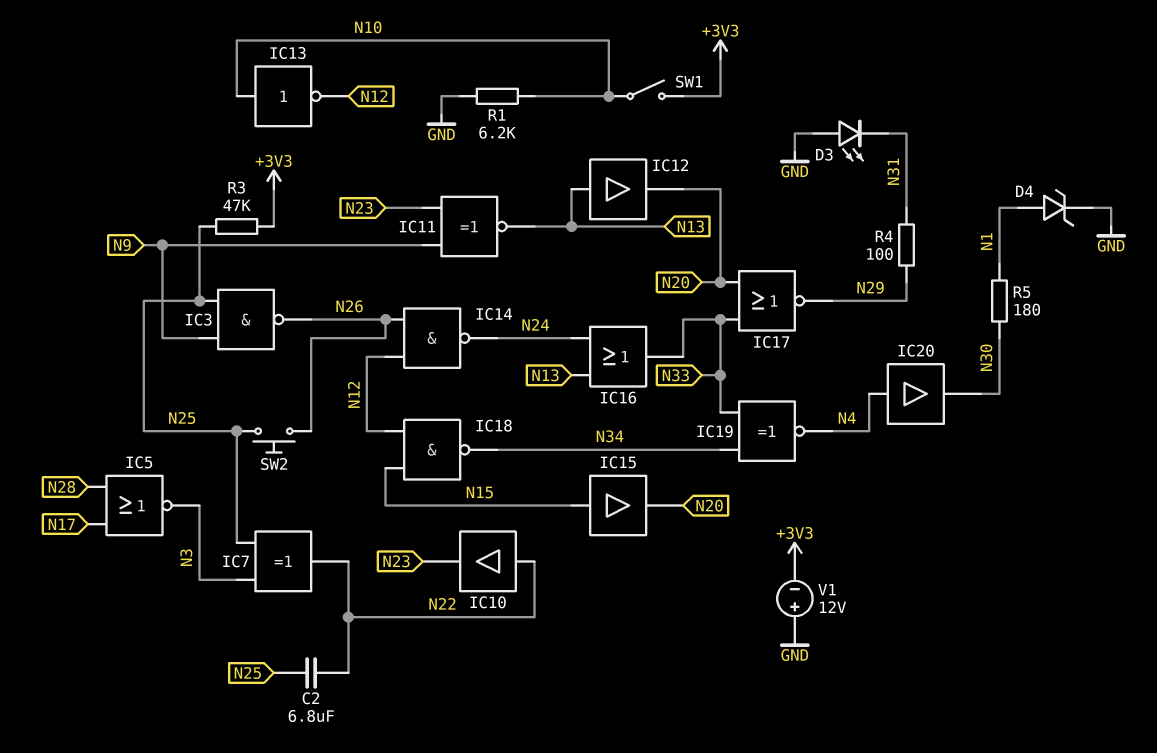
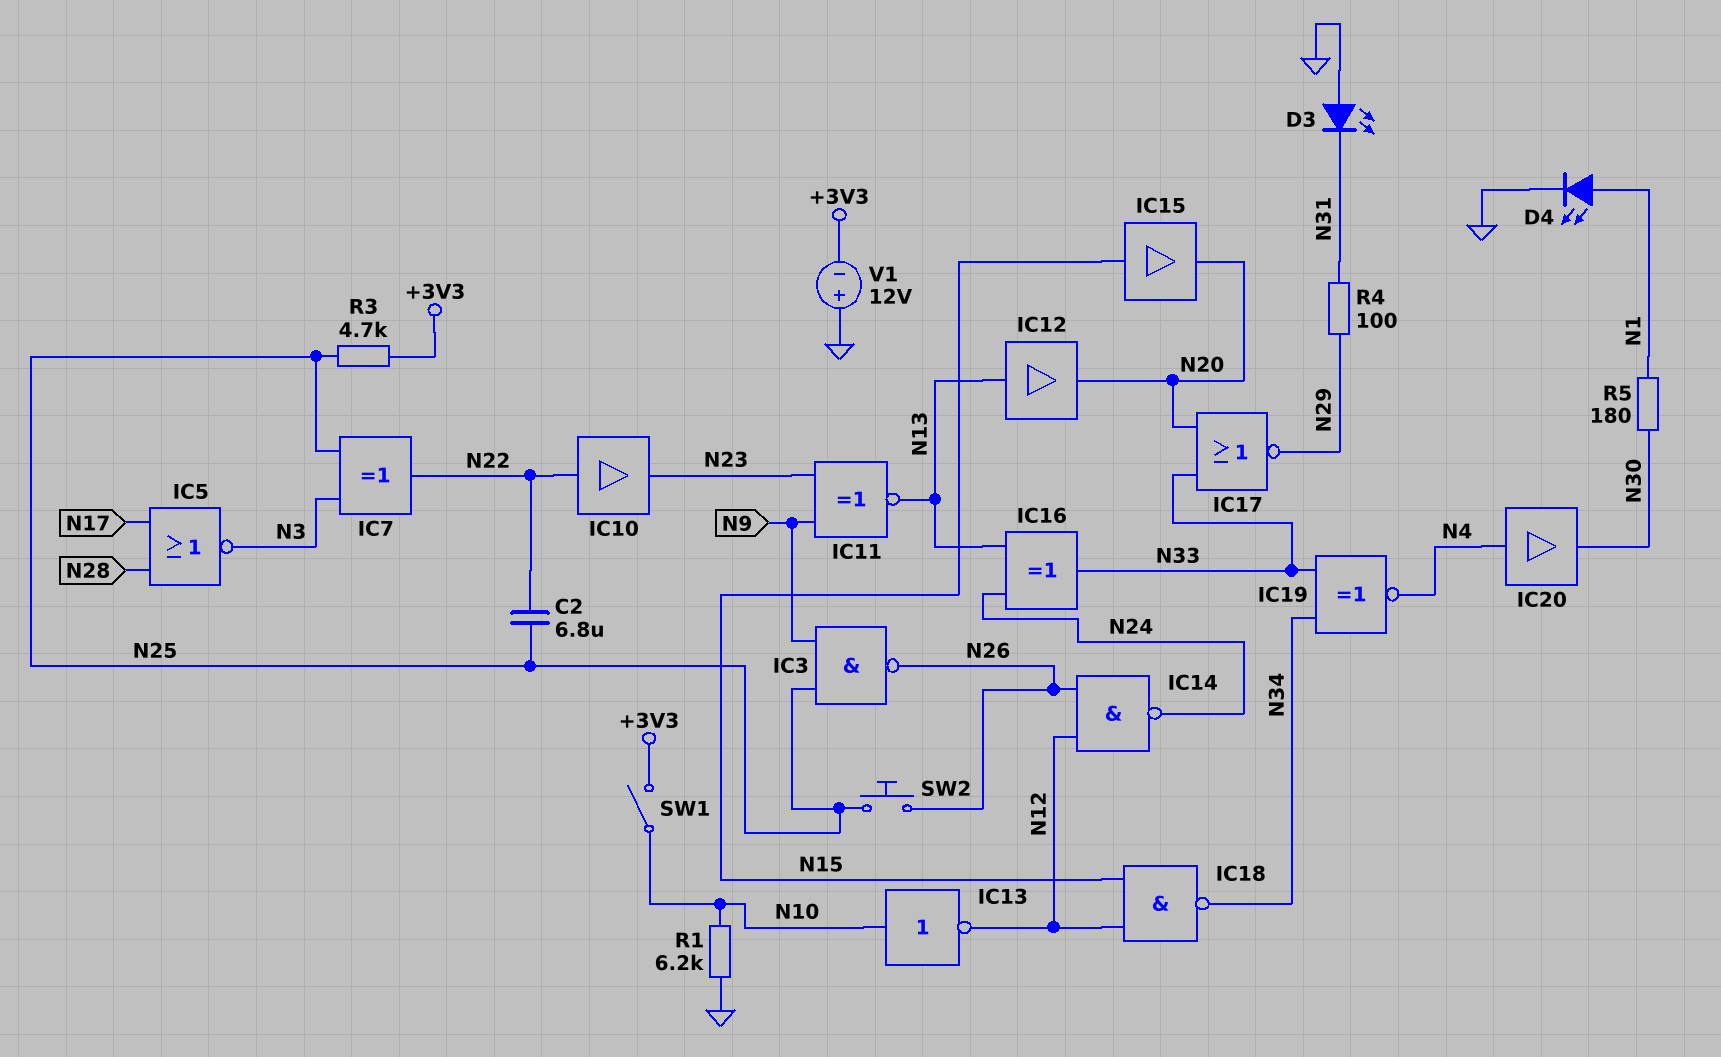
D4: zener (A N1, K GND) -> LED (A N1, K GND)
IC16: OR (in N13, in N24, out N33) -> XOR (in N13, in N24, out N33)
R3: 47k (+3V3, N25) -> 4.7k (+3V3, N25)

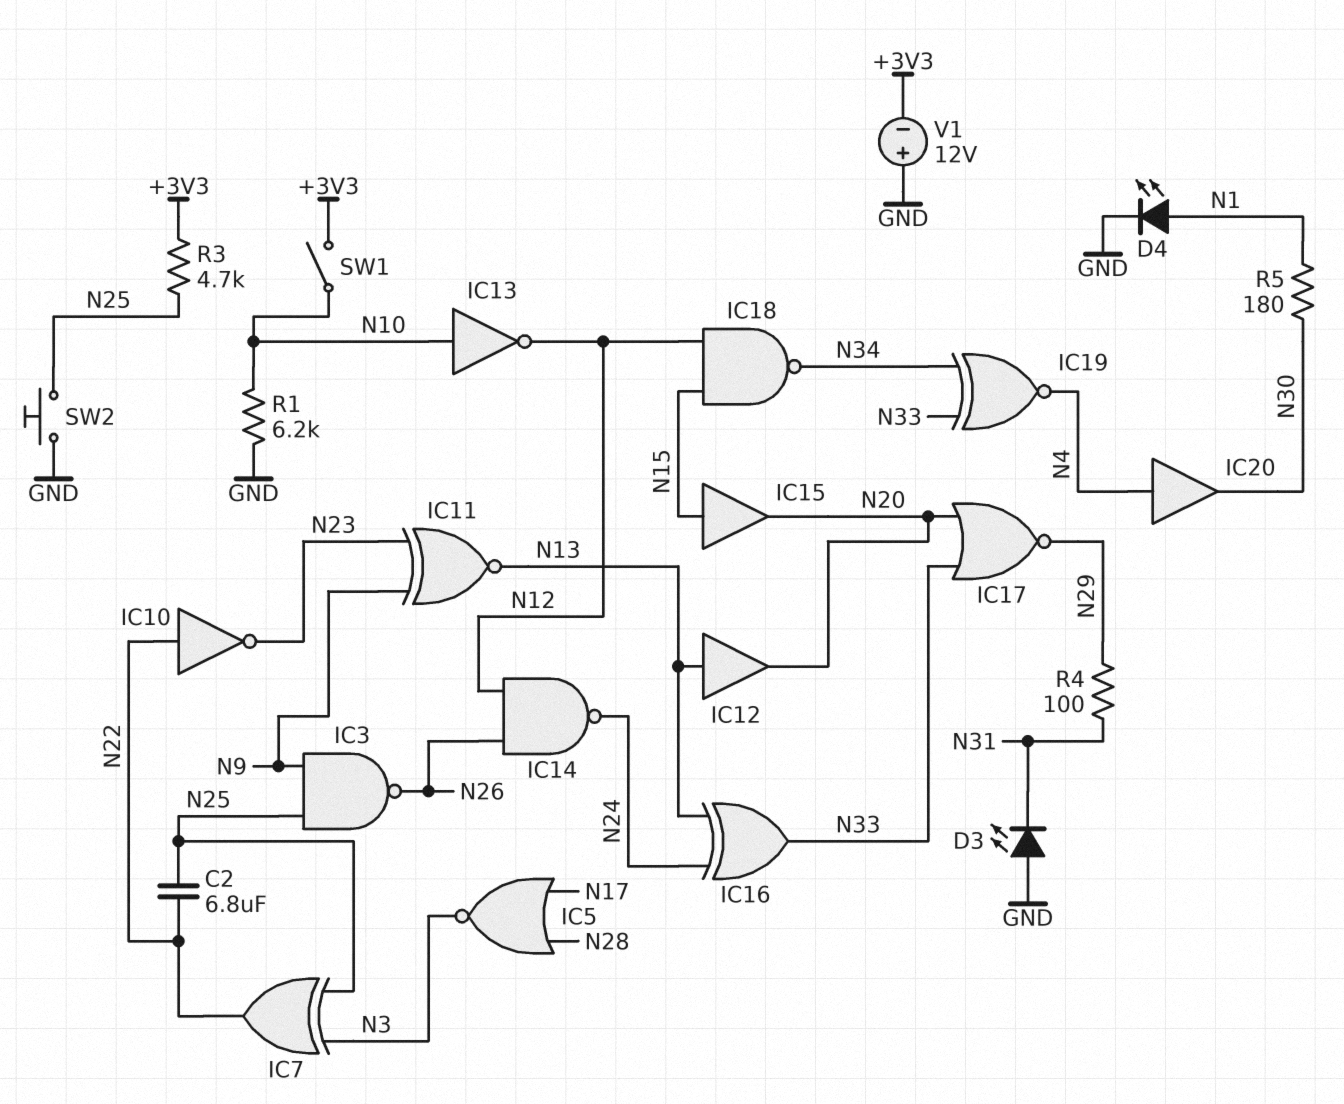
IC10: buffer (in N22, out N23) -> NOT (in N22, out N23)
SW2: button (N25, N26) -> button (GND, N25)

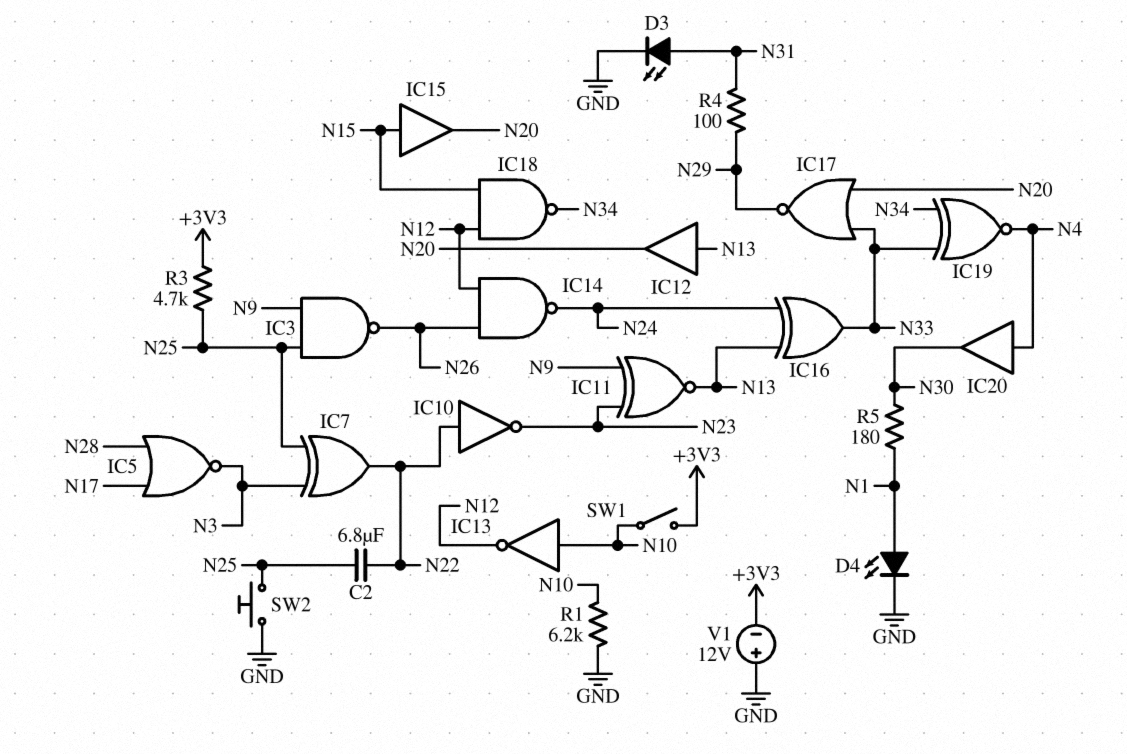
D3: LED (A GND, K N31) -> LED (A N31, K GND)

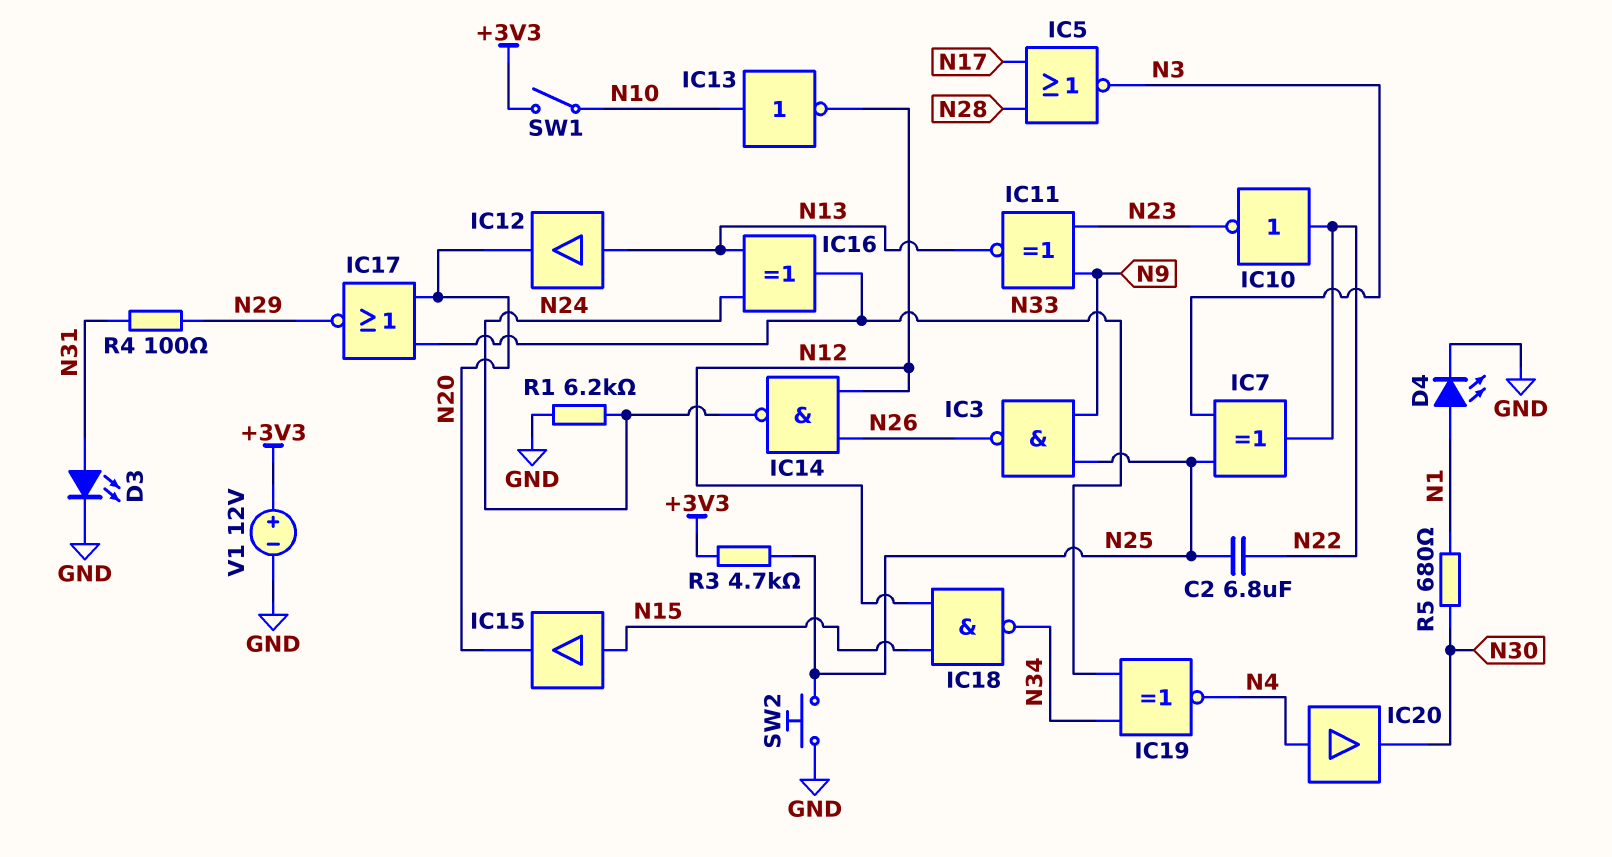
R1: 6.2k (GND, N10) -> 6.2k (GND, N24)
R5: 180 (N1, N30) -> 680 (N1, N30)
V1: 12V (plus GND, minus +3V3) -> 12V (plus +3V3, minus GND)

